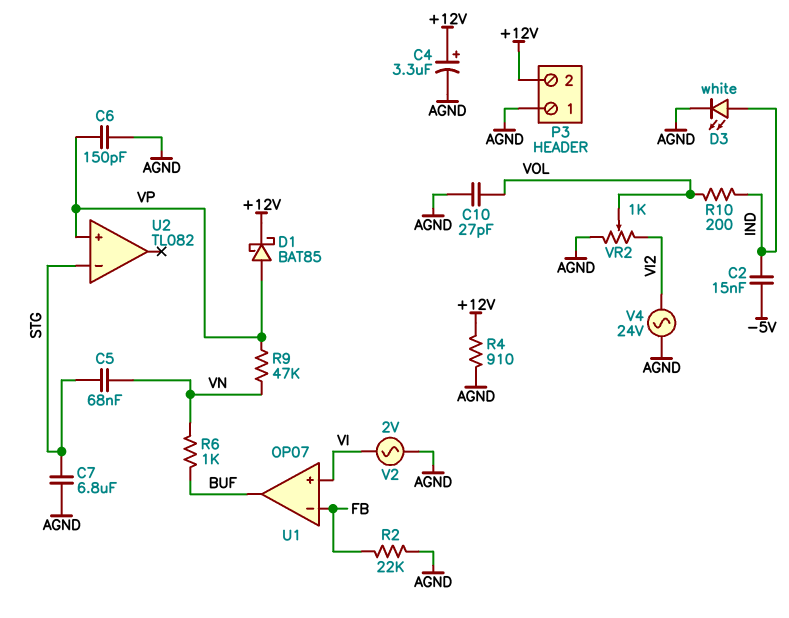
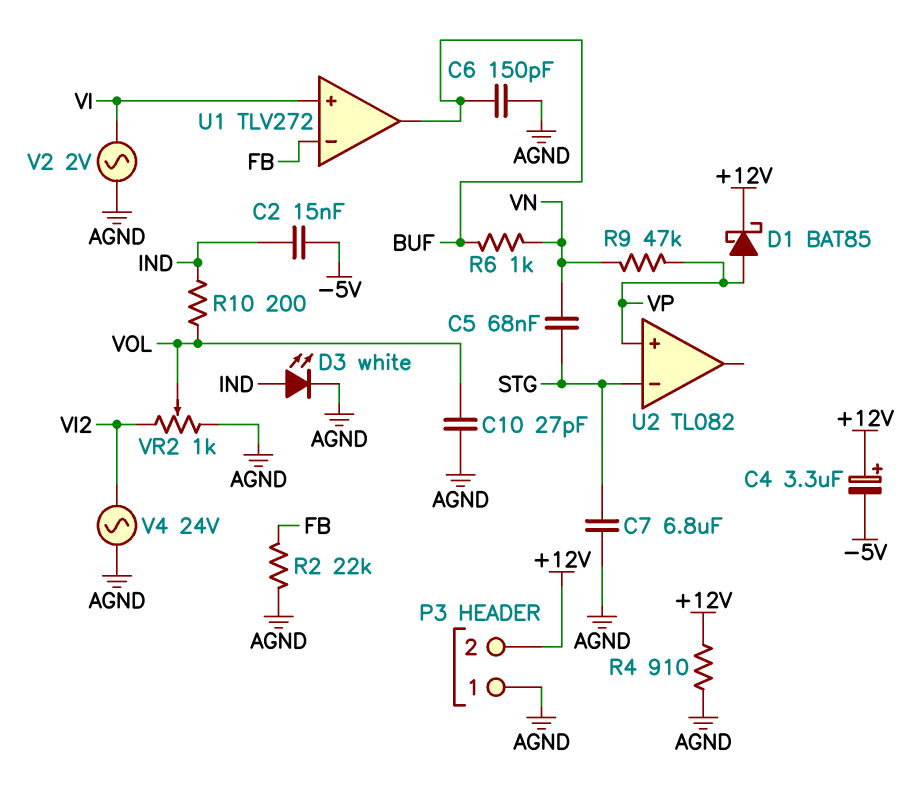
C4: 3.3uF (plus +12V, minus AGND) -> 3.3uF (plus +12V, minus -5V)
C6: 150pF (AGND, VP) -> 150pF (AGND, BUF)
U1: OP07 -> TLV272

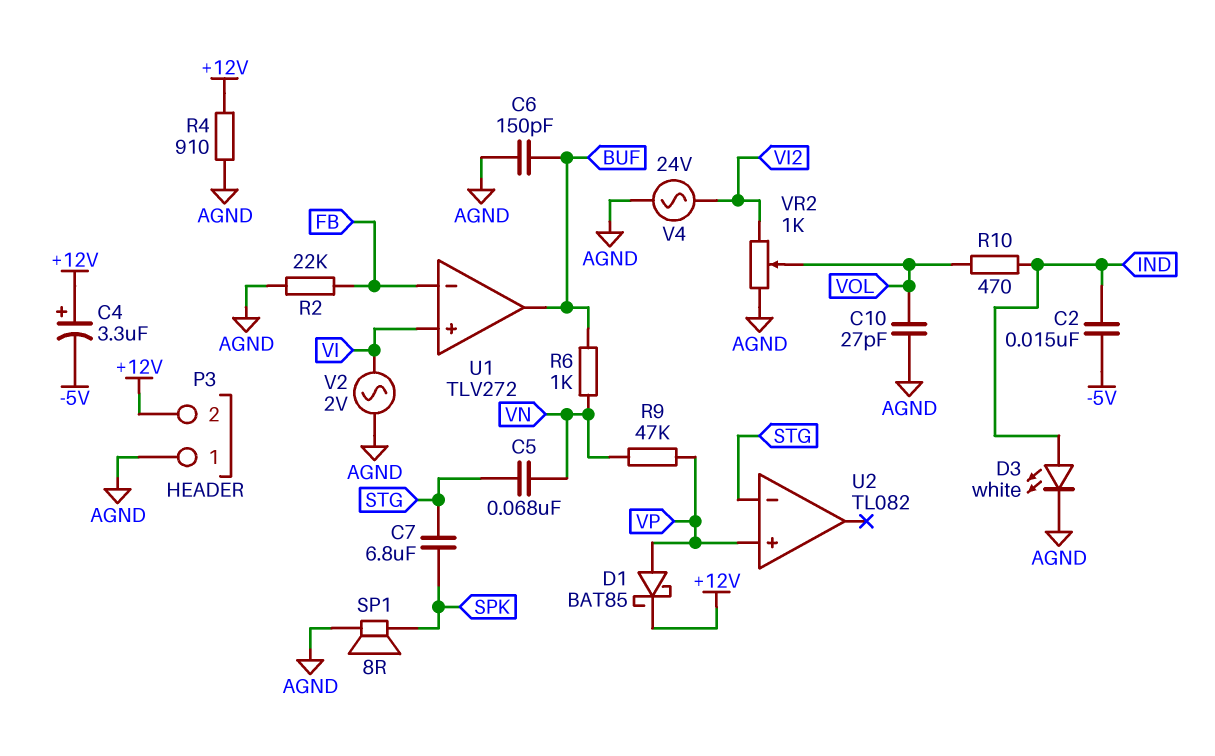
C7: 6.8uF (AGND, STG) -> 6.8uF (SPK, STG)
R10: 200 (IND, VOL) -> 470 (IND, VOL)
SP1: none -> speaker 8R (AGND, SPK)

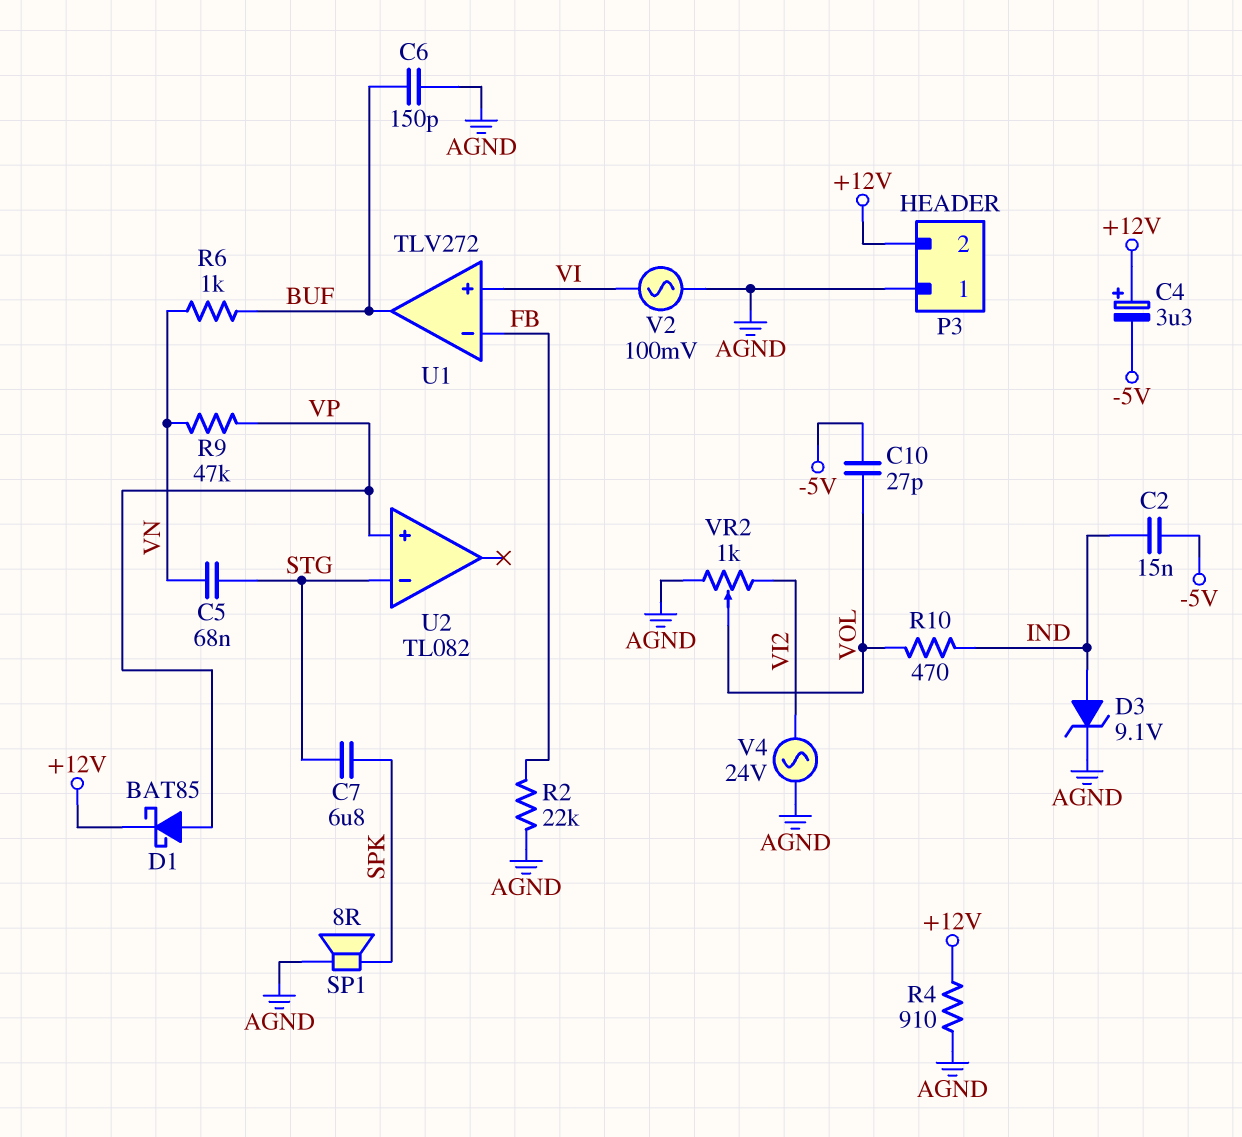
C10: 27pF (AGND, VOL) -> 27pF (-5V, VOL)
D3: LED white (A IND, K AGND) -> zener 9.1V (A IND, K AGND)
V2: AC 2V (AGND, VI) -> AC 100mV (AGND, VI)

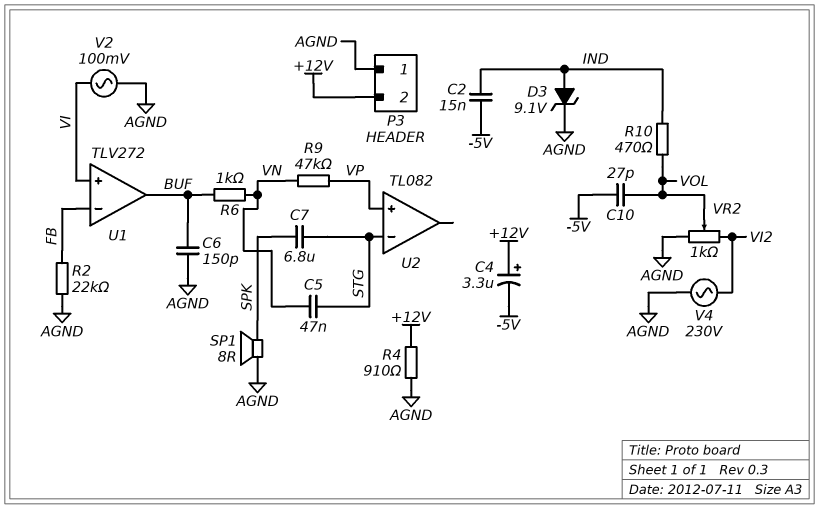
C5: 68nF (STG, VN) -> 47nF (STG, VN)
D1: schottky BAT85 (A VP, K +12V) -> none
V4: AC 24V (AGND, VI2) -> AC 230V (AGND, VI2)

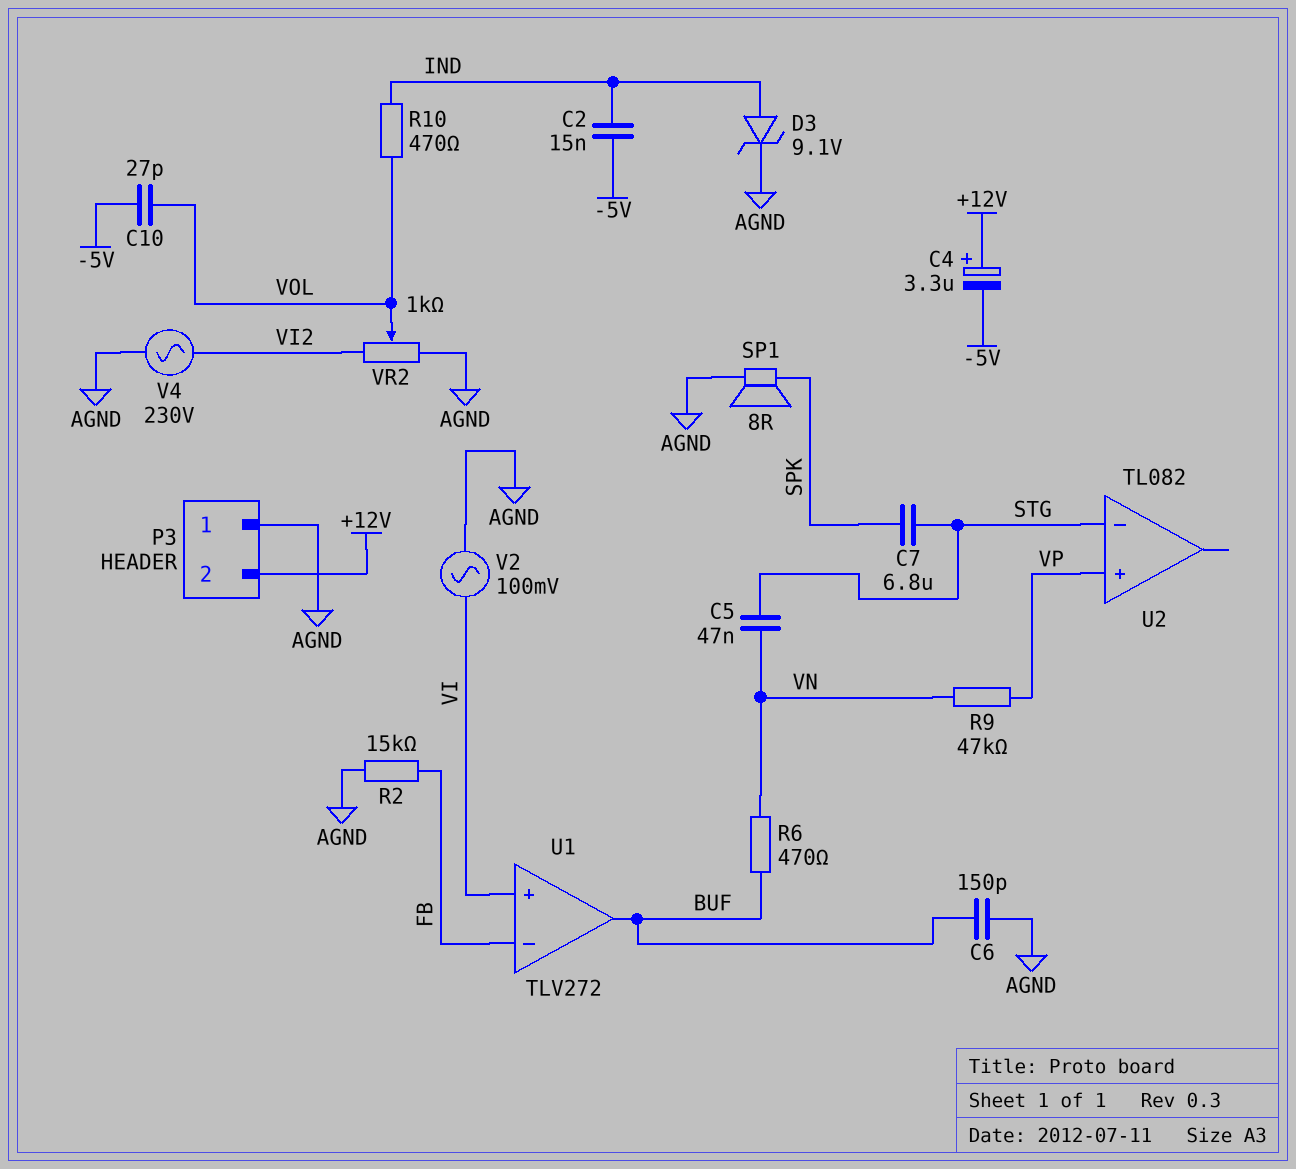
R2: 22k (AGND, FB) -> 15k (AGND, FB)
R4: 910 (+12V, AGND) -> none
R6: 1k (BUF, VN) -> 470 (BUF, VN)

